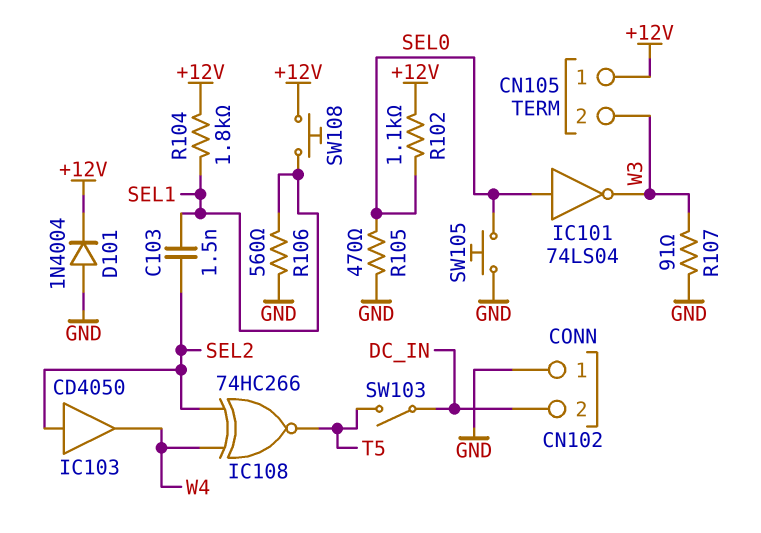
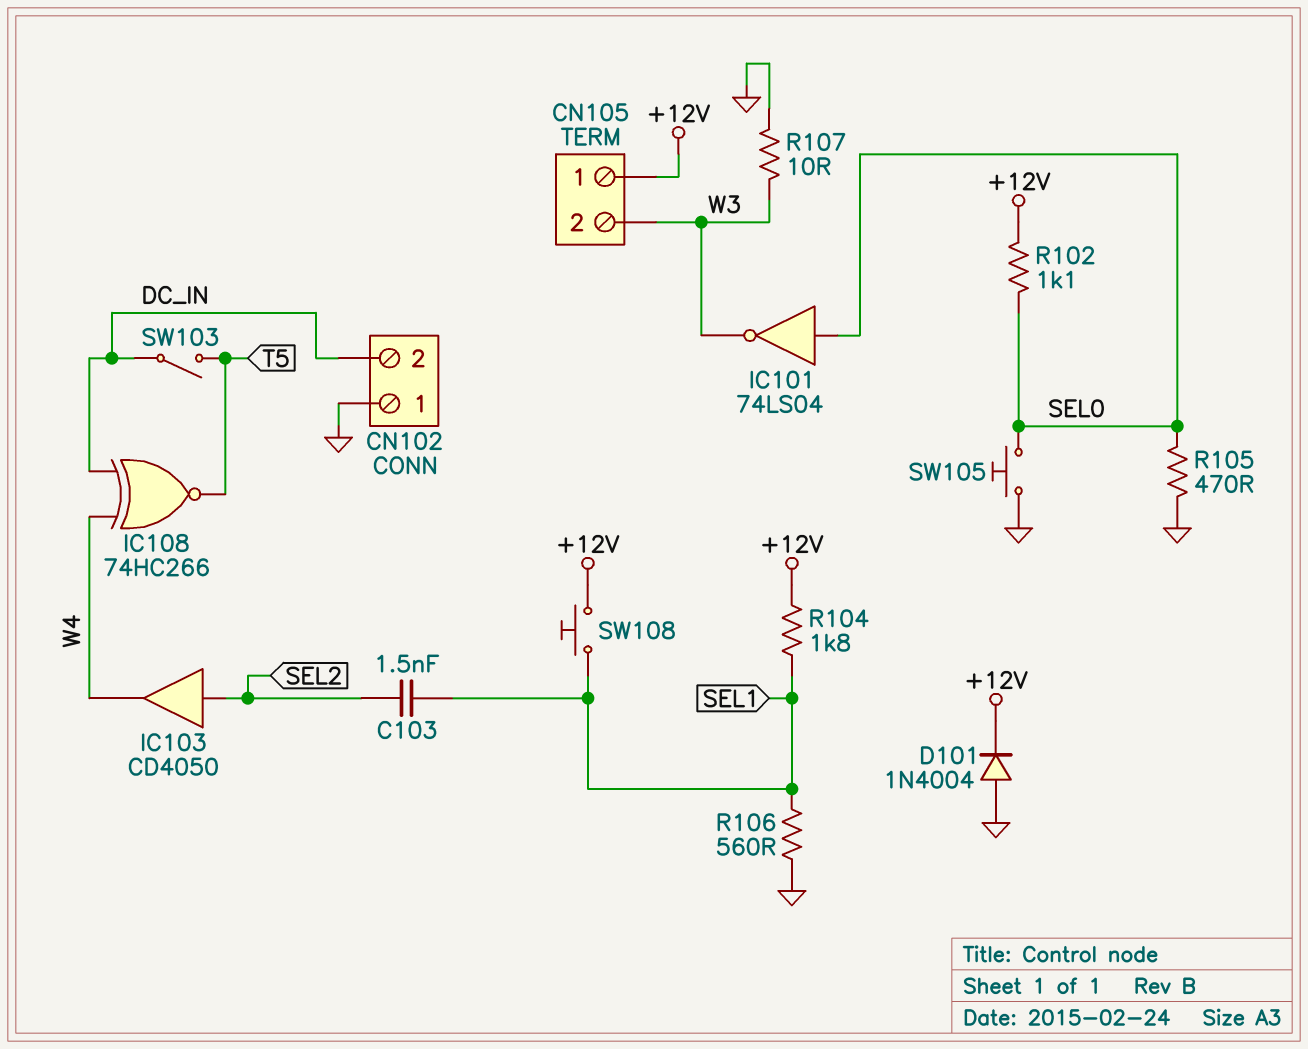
IC108: XNOR 74HC266 (in SEL2, in W4, out T5) -> XNOR 74HC266 (in DC_IN, in W4, out T5)
R107: 91 (GND, W3) -> 10 (GND, W3)

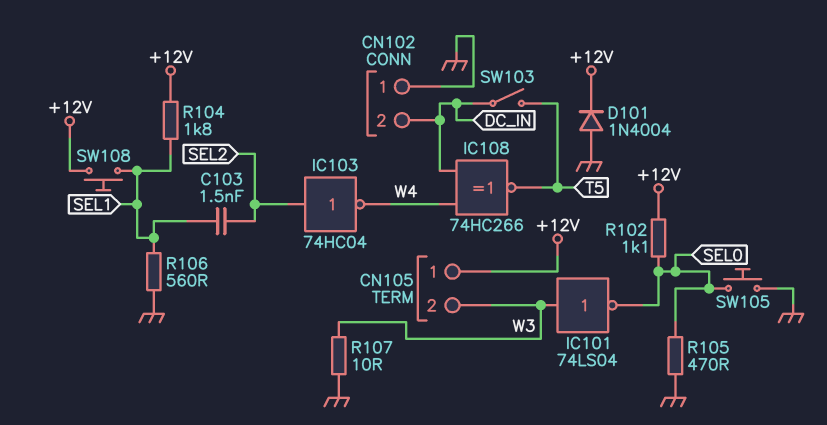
IC101: NOT 74LS04 (in SEL0, out W3) -> NOT 74LS04 (in W3, out SEL0)
IC103: buffer CD4050 (in SEL2, out W4) -> NOT 74HC04 (in SEL2, out W4)

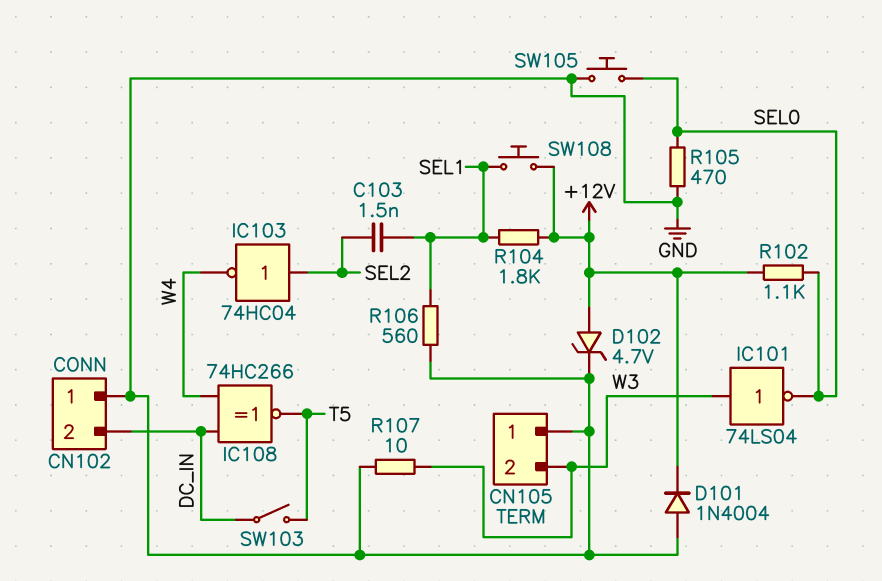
CN105 pin 1: +12V -> GND
D102: none -> zener 4.7V (A +12V, K GND)

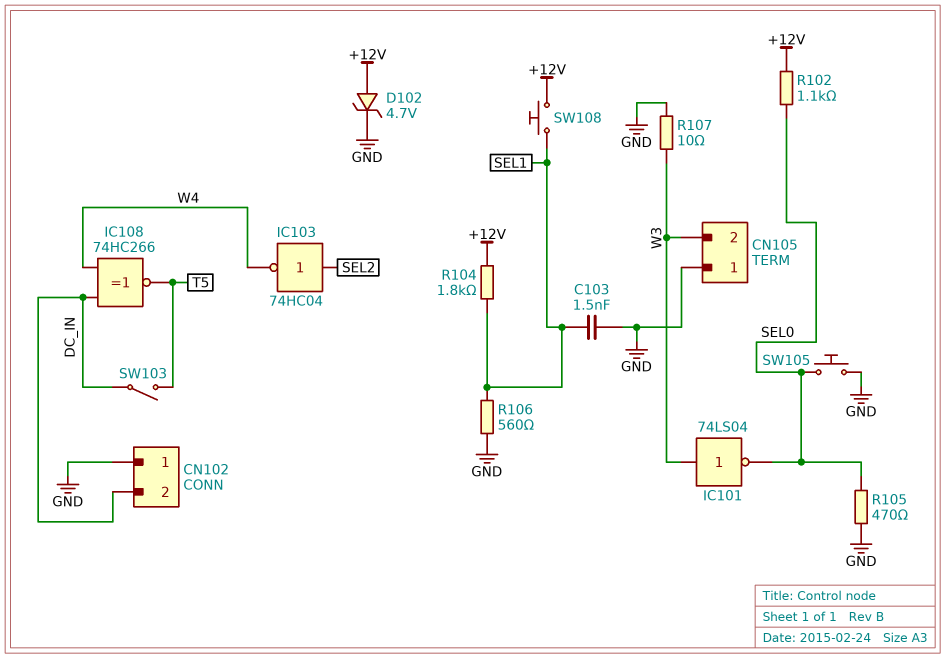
C103: 1.5nF (SEL1, SEL2) -> 1.5nF (GND, SEL1)
D101: diode 1N4004 (A GND, K +12V) -> none

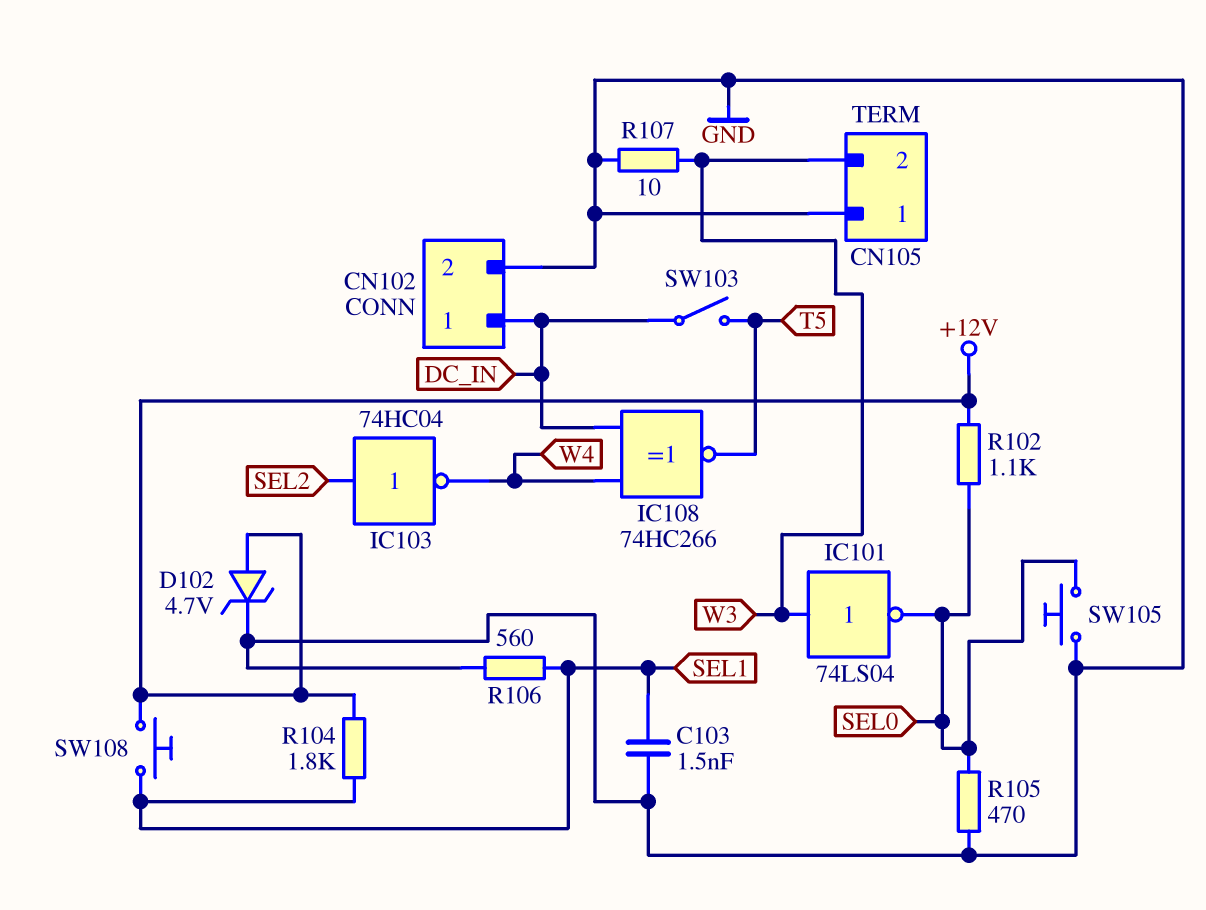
CN102 pin 1: GND -> DC_IN
CN102 pin 2: DC_IN -> GND

